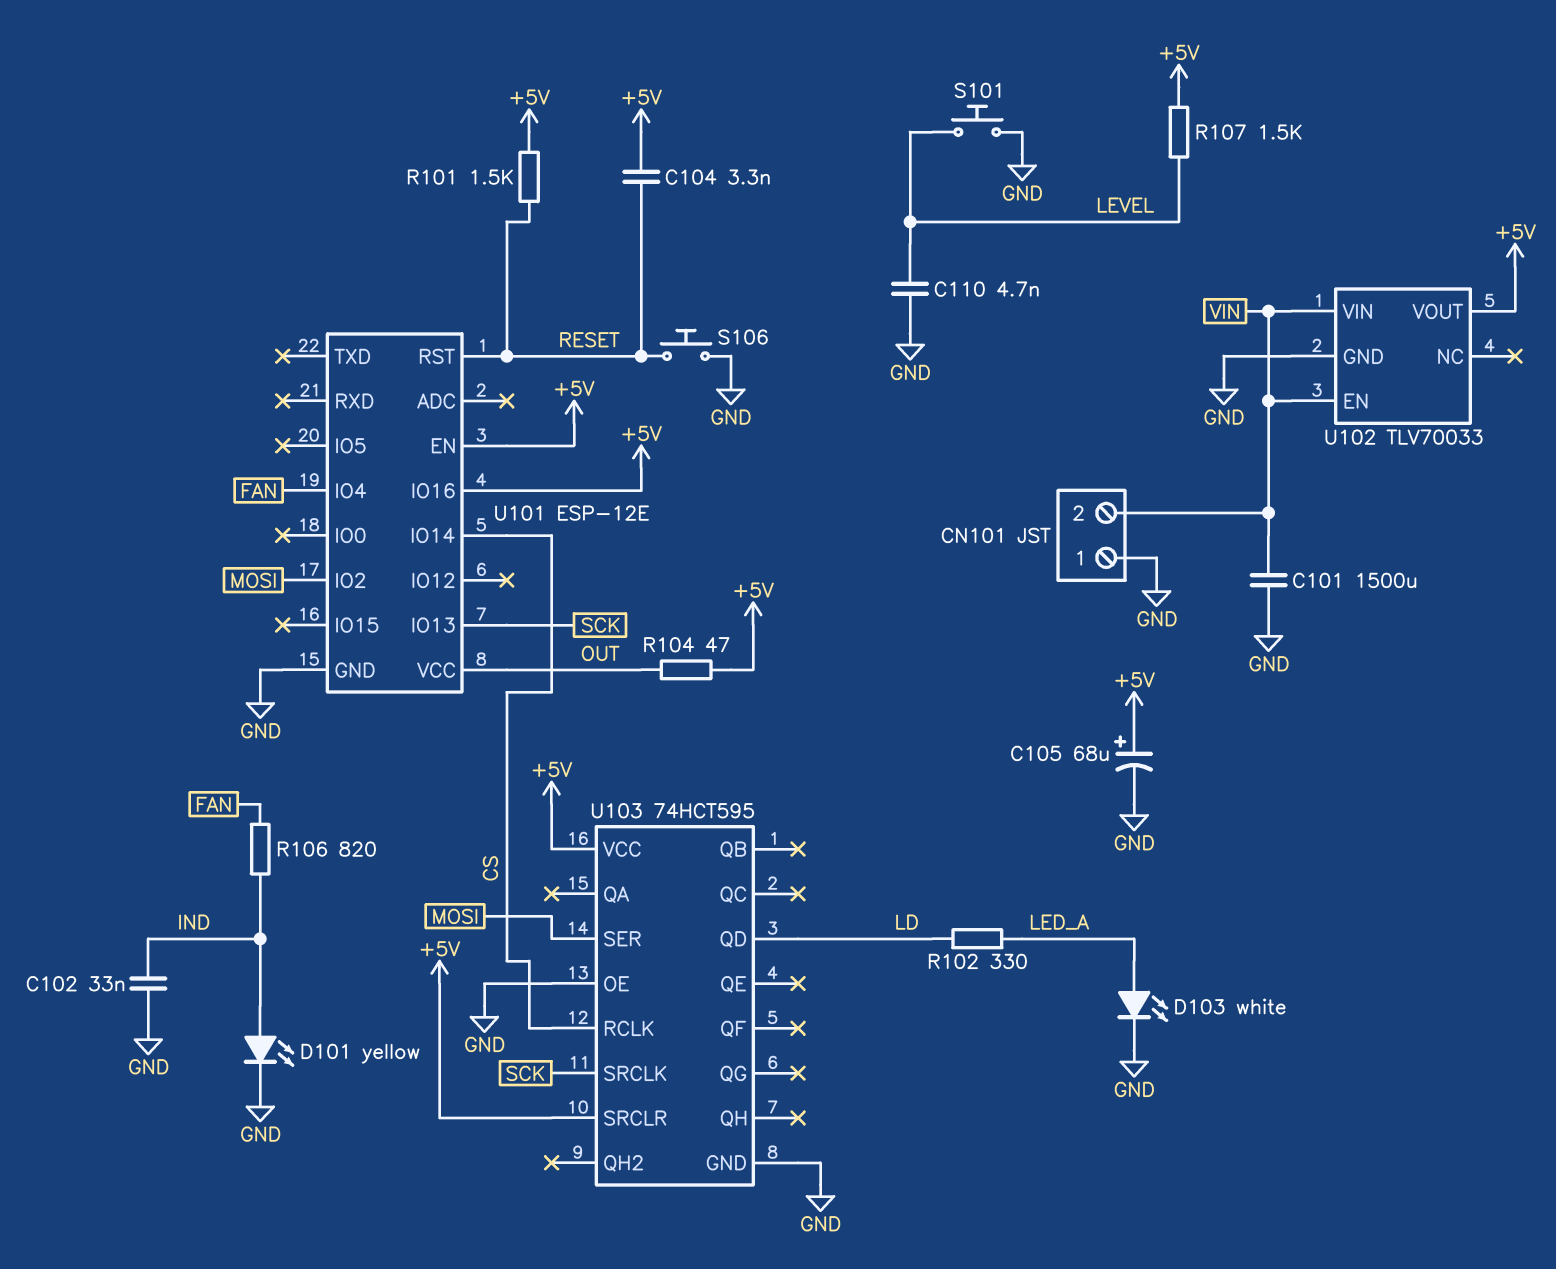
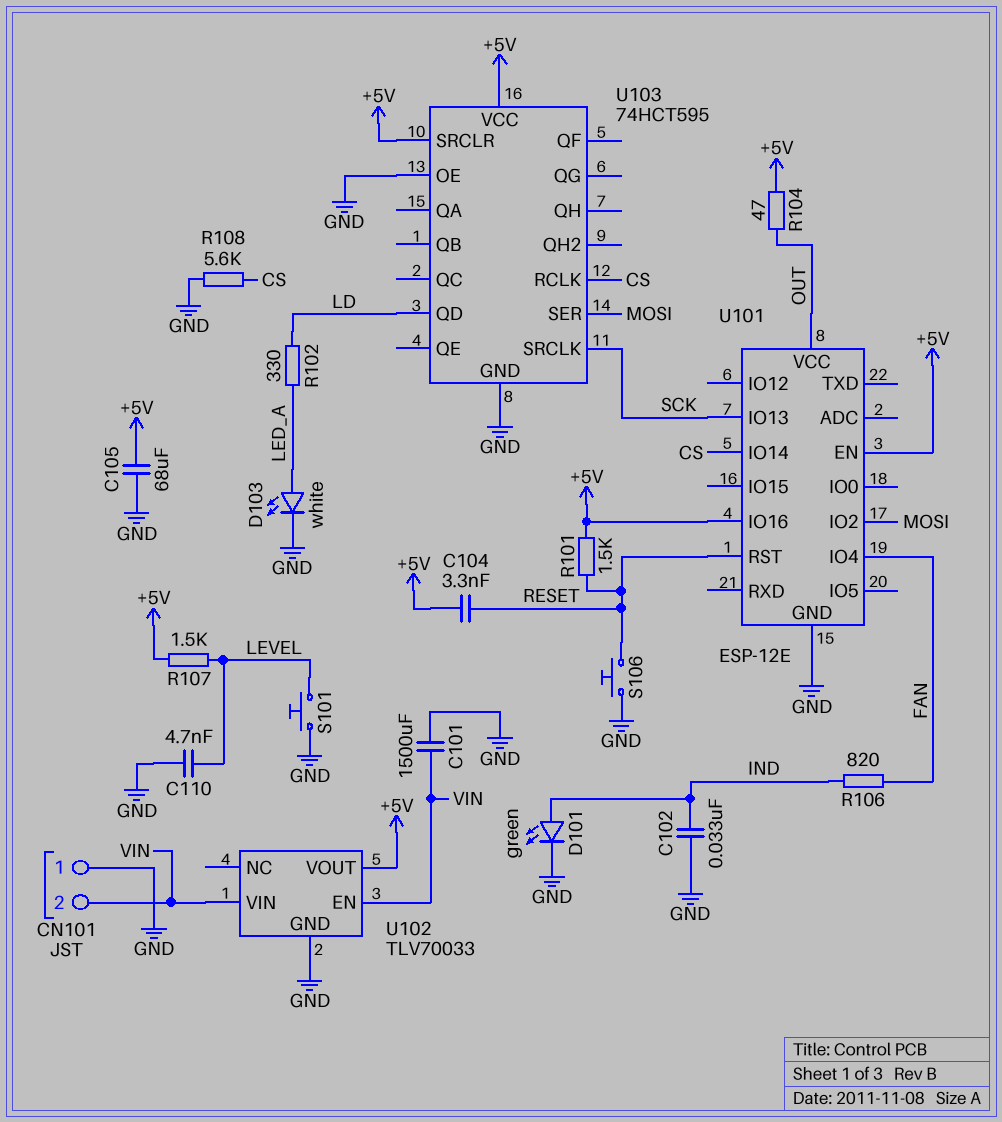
C105: 68uF (plus +5V, minus GND) -> 68uF (+5V, GND)
D101: LED yellow (A IND, K GND) -> LED green (A IND, K GND)
R108: none -> 5.6k (CS, GND)

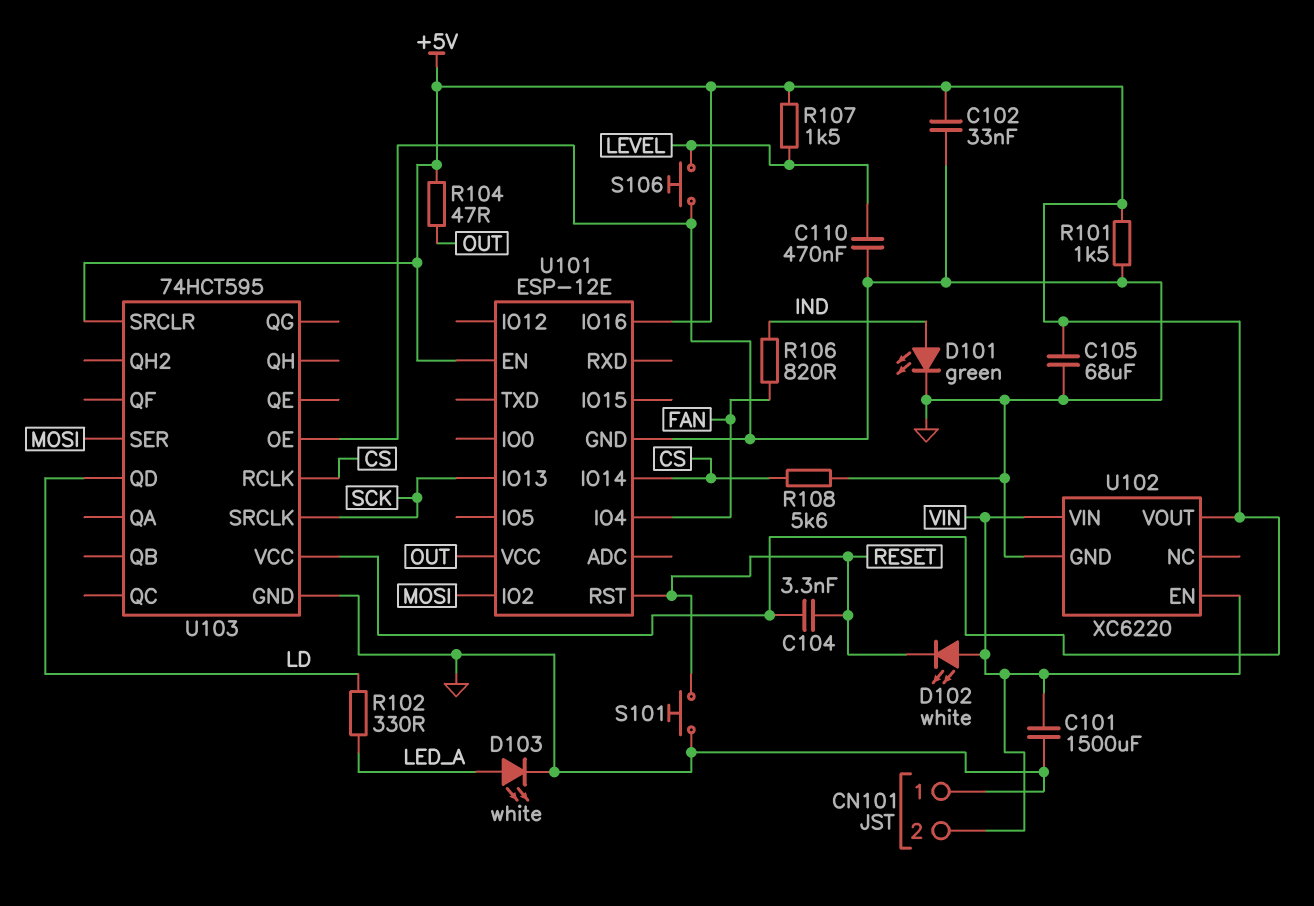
C102: 33nF (GND, IND) -> 33nF (+5V, GND)
C110: 4.7nF (GND, LEVEL) -> 470nF (GND, LEVEL)
D102: none -> LED white (A VIN, K RESET)
R101: 1.5k (+5V, RESET) -> 1.5k (+5V, GND)
S101: button (GND, LEVEL) -> button (GND, RESET)
S106: button (GND, RESET) -> button (GND, LEVEL)
U102: TLV70033 -> XC6220

